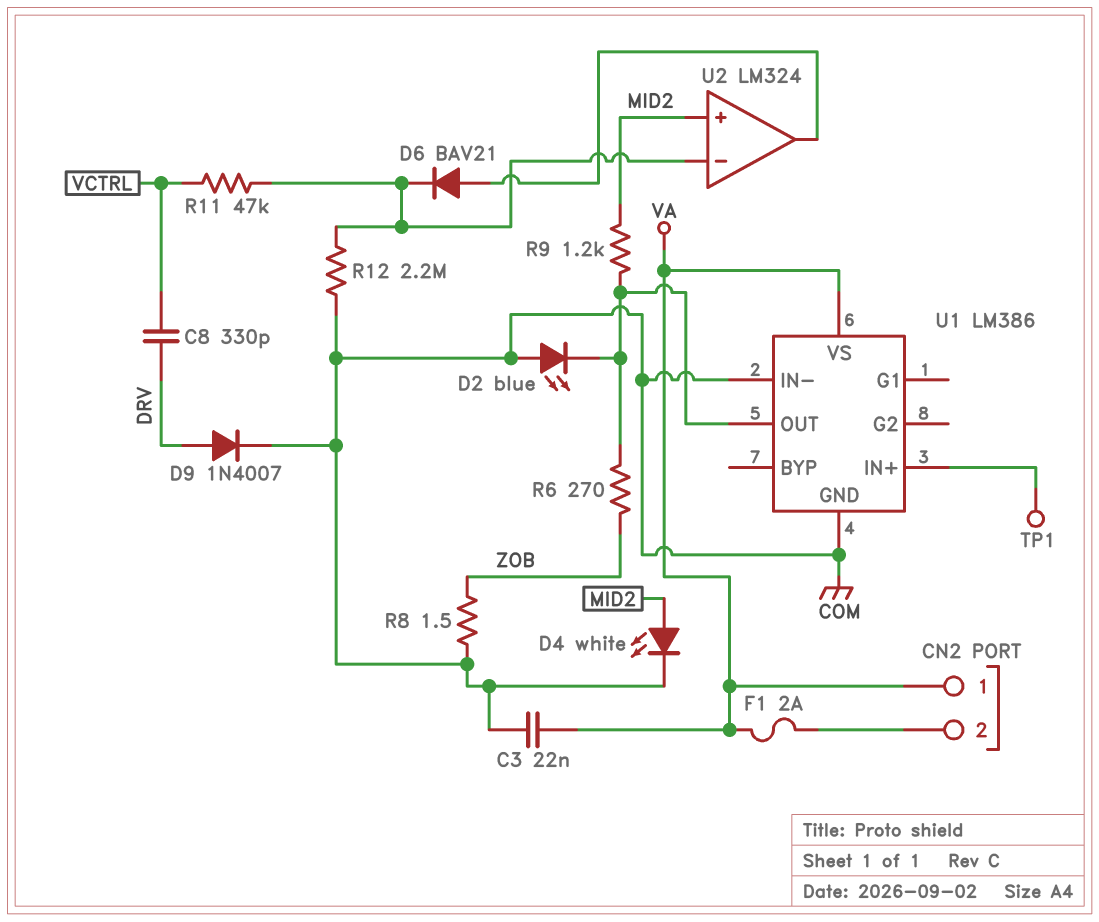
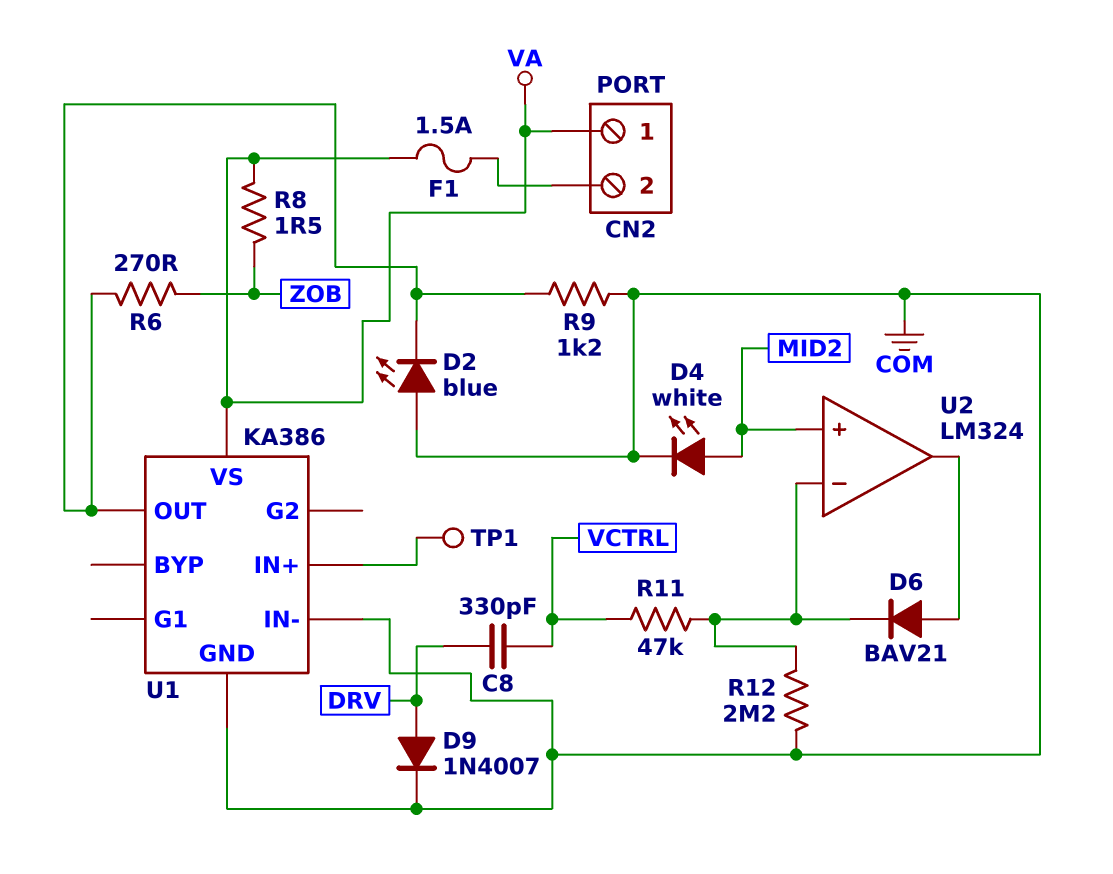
C3: 22nF (COM, VA) -> none
F1: 2A (CN2/2, VA) -> 1.5A (CN2/2, VA)
R8: 1.5 (COM, ZOB) -> 1.5 (VA, ZOB)
R9: 1.2k (MID2, U1/OUT) -> 1.2k (COM, U1/OUT)
U1: LM386 -> KA386

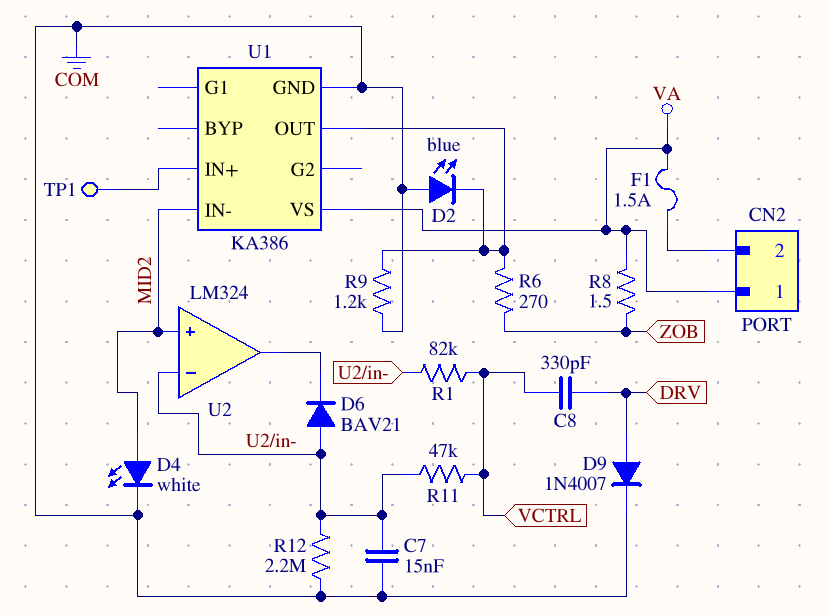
C7: none -> 15nF (COM, U2/in-)
D6: diode BAV21 (A U2/out, K U2/in-) -> diode BAV21 (A U2/in-, K U2/out)
R1: none -> 82k (U2/in-, VCTRL)
U1 pin IN-: COM -> MID2

